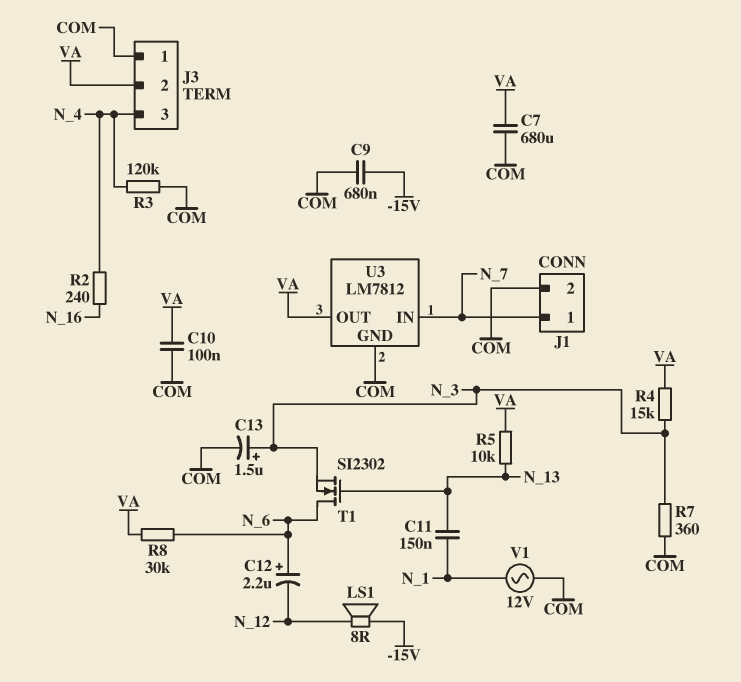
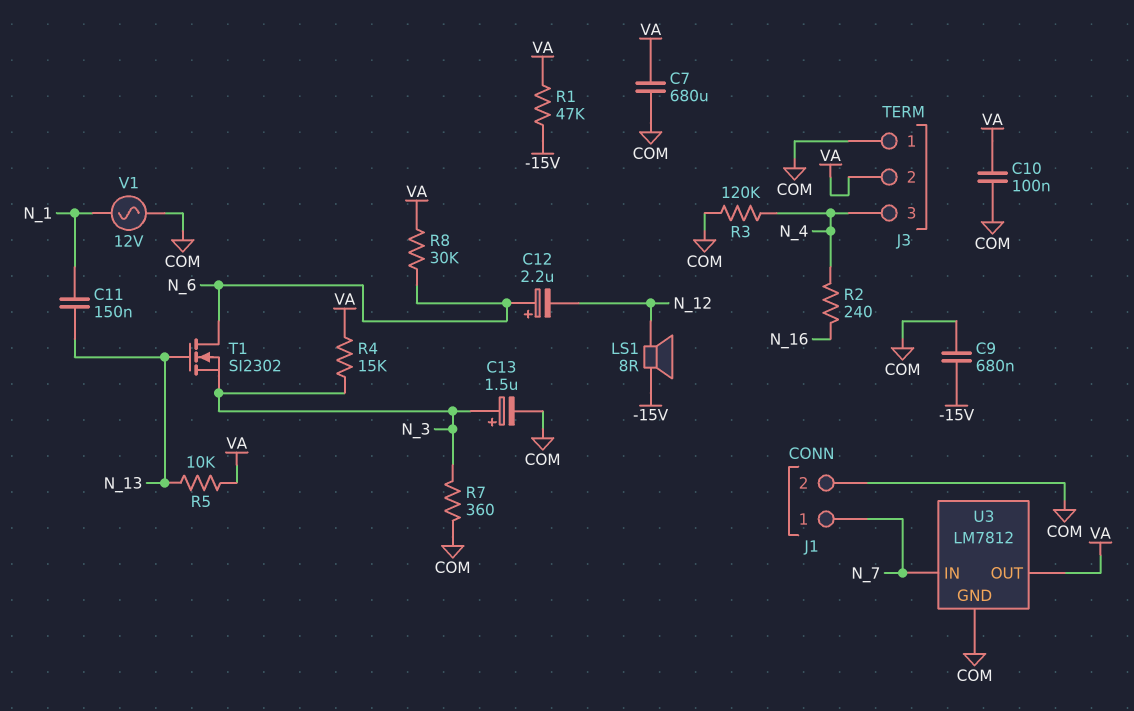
R1: none -> 47k (-15V, VA)

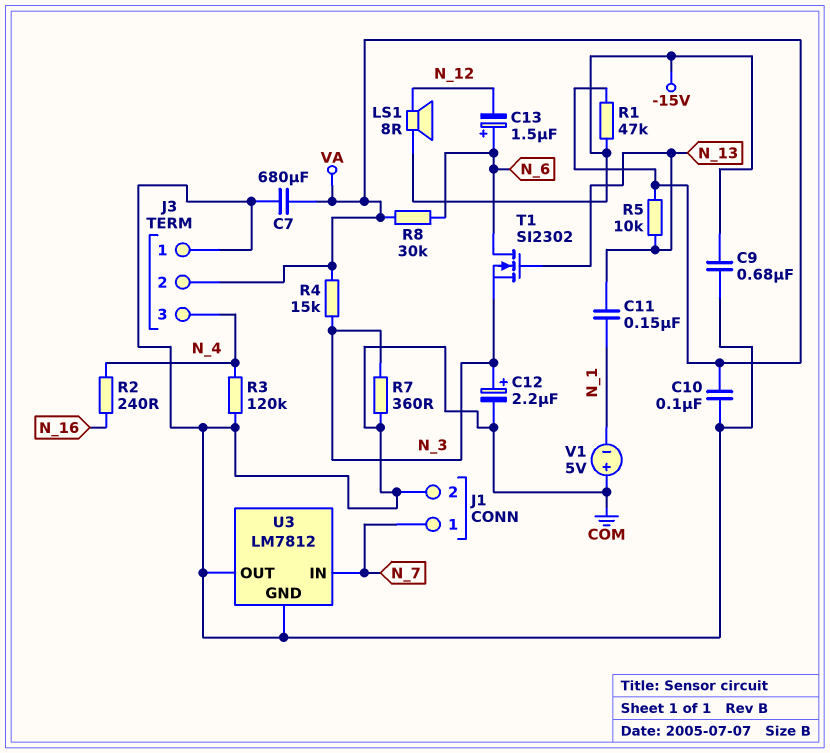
C12: 2.2uF (plus N_6, minus N_12) -> 2.2uF (plus N_3, minus COM)
C13: 1.5uF (plus N_3, minus COM) -> 1.5uF (plus N_6, minus N_12)
U3 pin OUT: VA -> COM
V1: AC 12V (COM, N_1) -> 5V (plus COM, minus N_1)

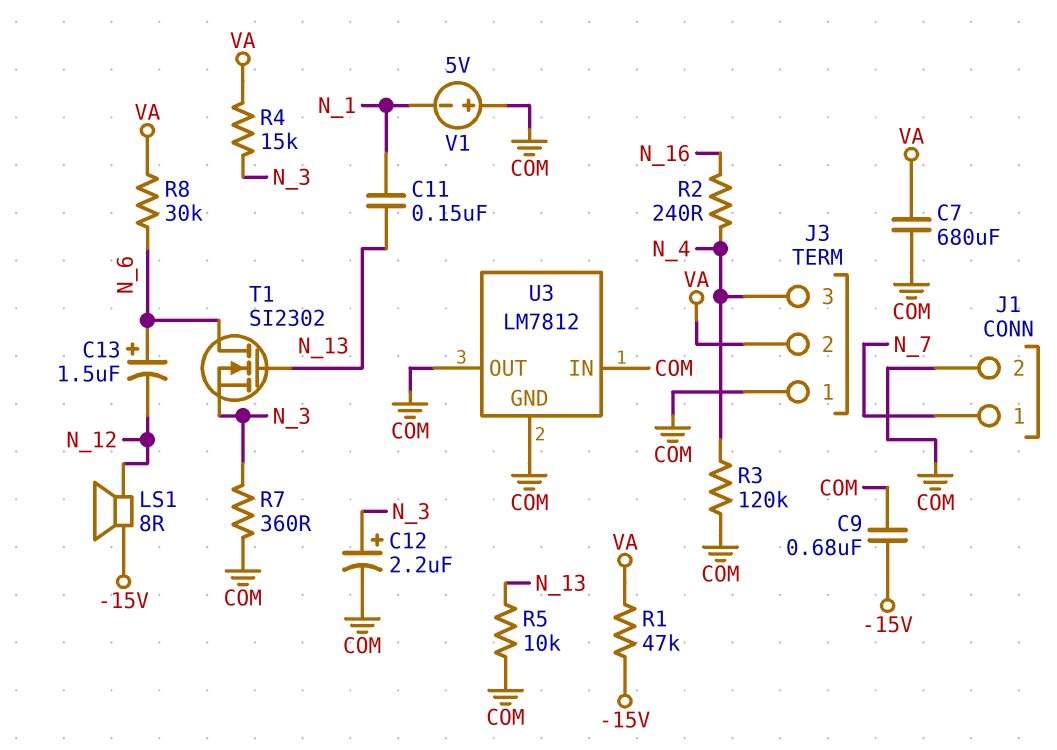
C10: 100nF (COM, VA) -> none
R5: 10k (N_13, VA) -> 10k (COM, N_13)
U3 pin IN: N_7 -> COM

